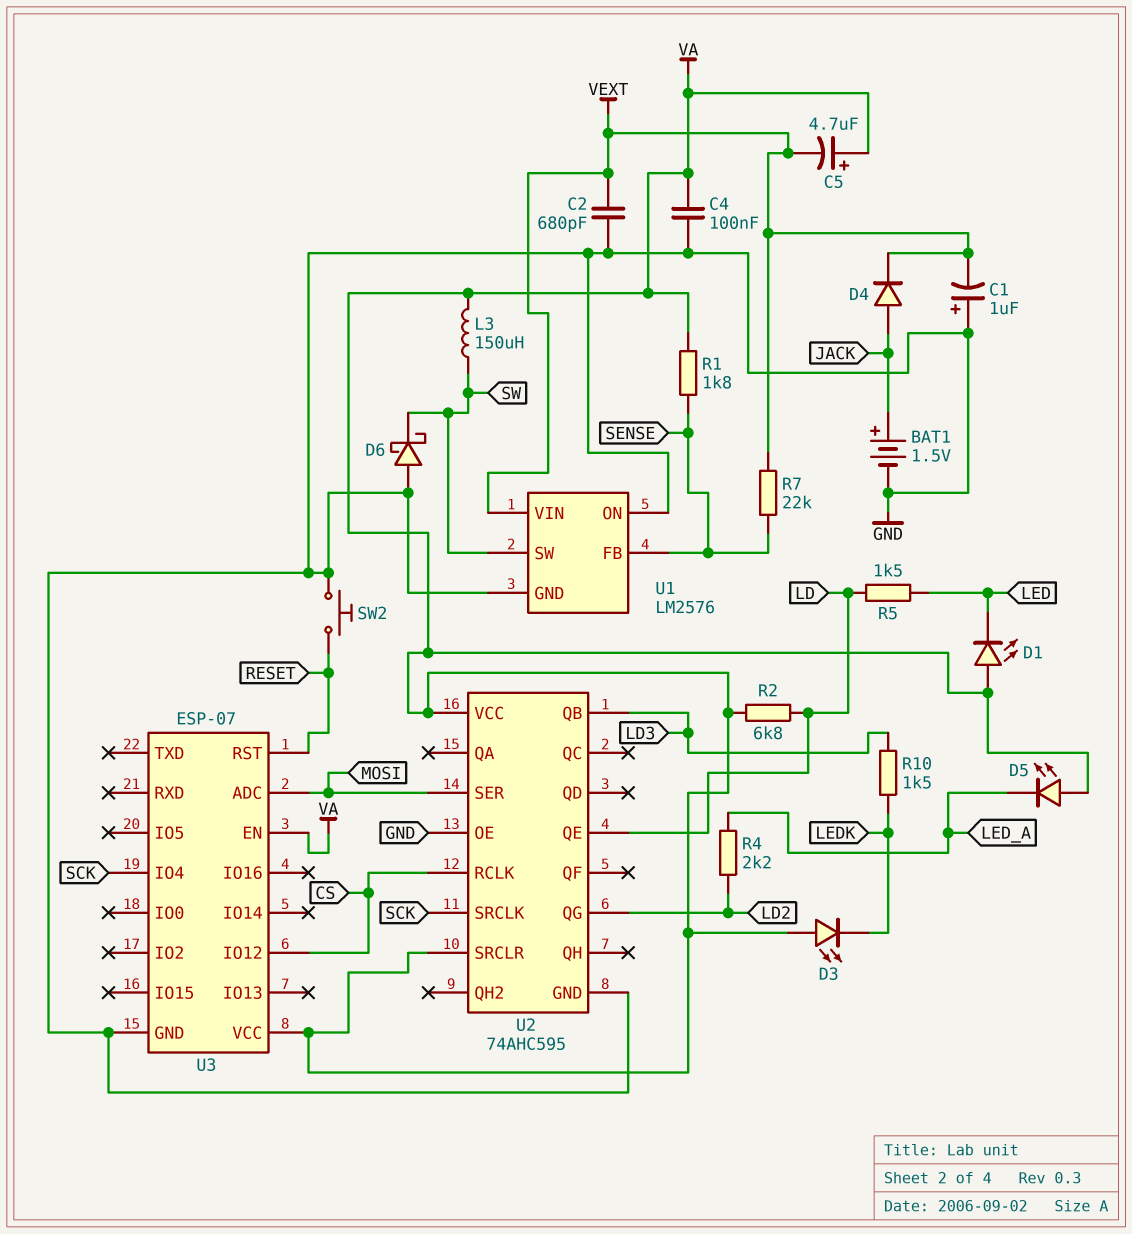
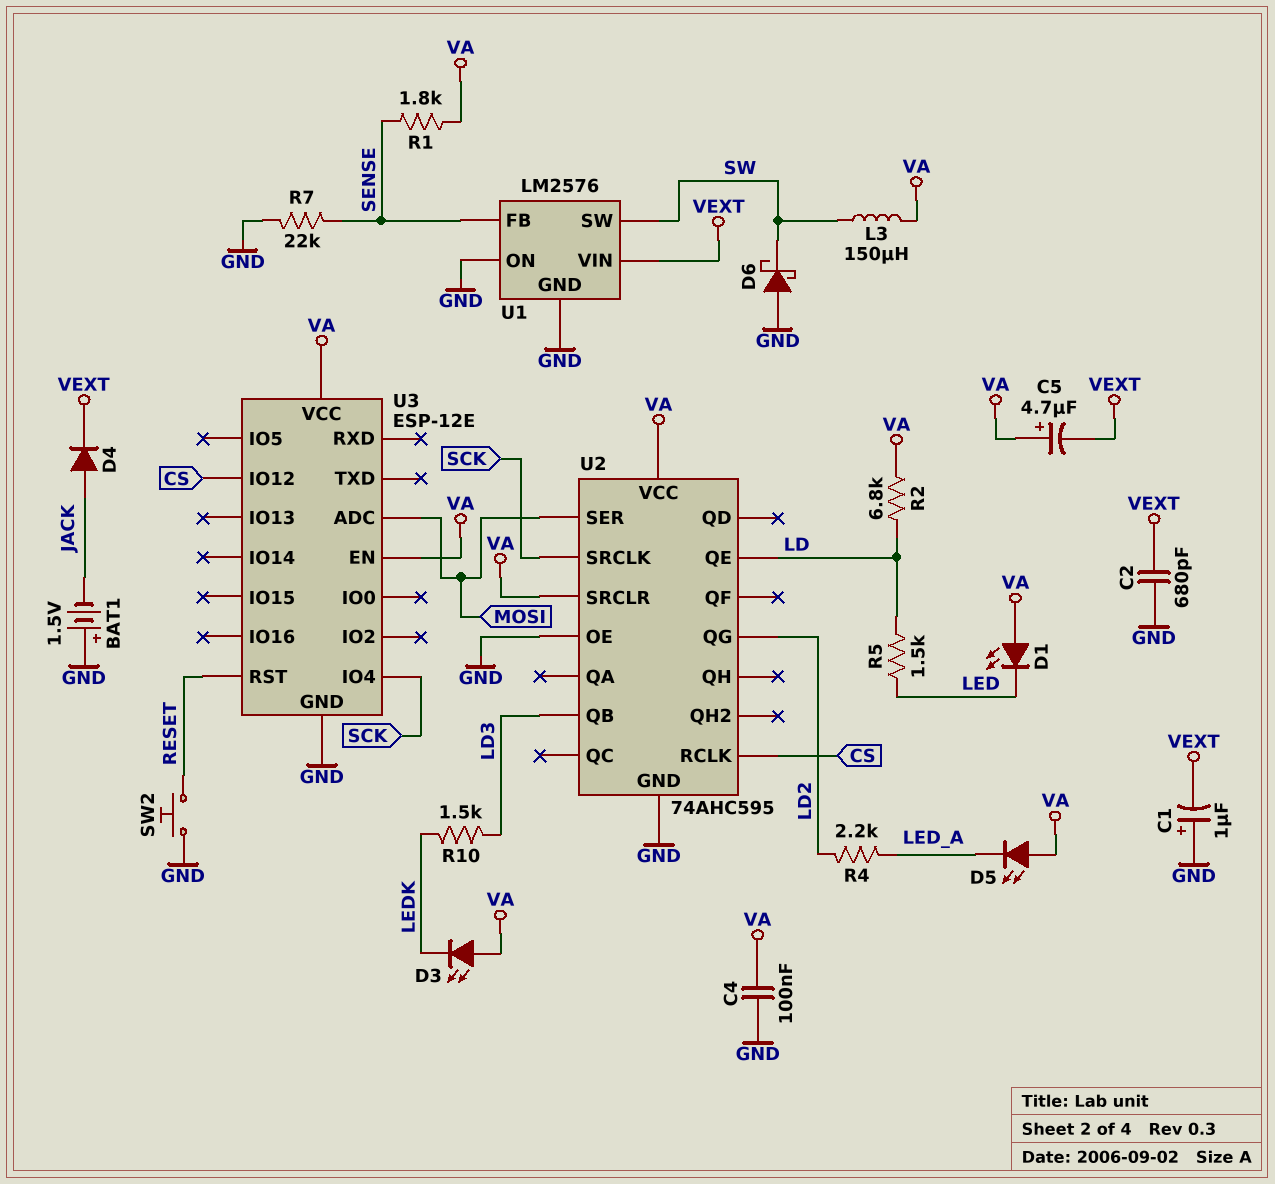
BAT1: 1.5V (plus JACK, minus GND) -> 1.5V (plus GND, minus JACK)
R7: 22k (SENSE, VEXT) -> 22k (GND, SENSE)
U3: ESP-07 -> ESP-12E

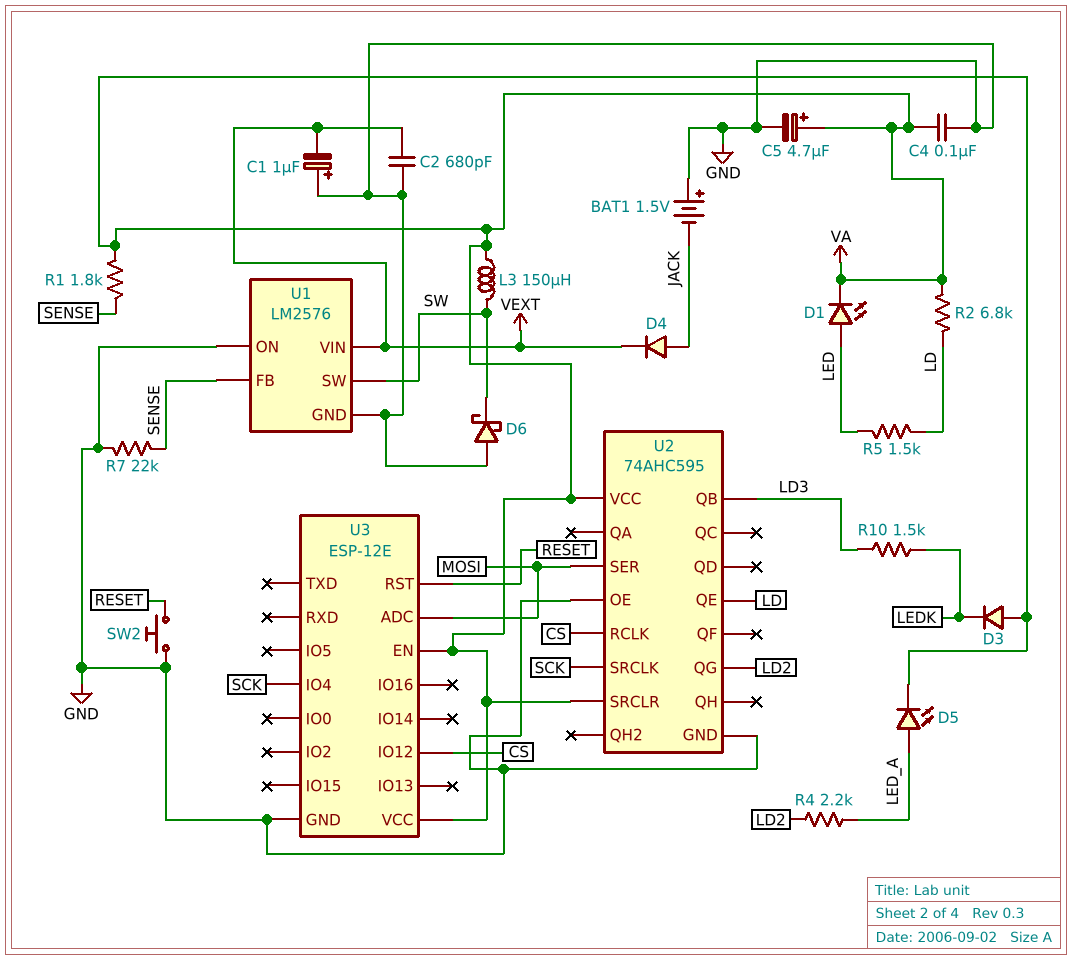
C5: 4.7uF (plus VA, minus VEXT) -> 4.7uF (plus VA, minus GND)
D1: LED (A VA, K LED) -> LED (A LED, K VA)
D3: LED (A VA, K LEDK) -> diode (A VA, K LEDK)
D5: LED (A VA, K LED_A) -> LED (A LED_A, K VA)

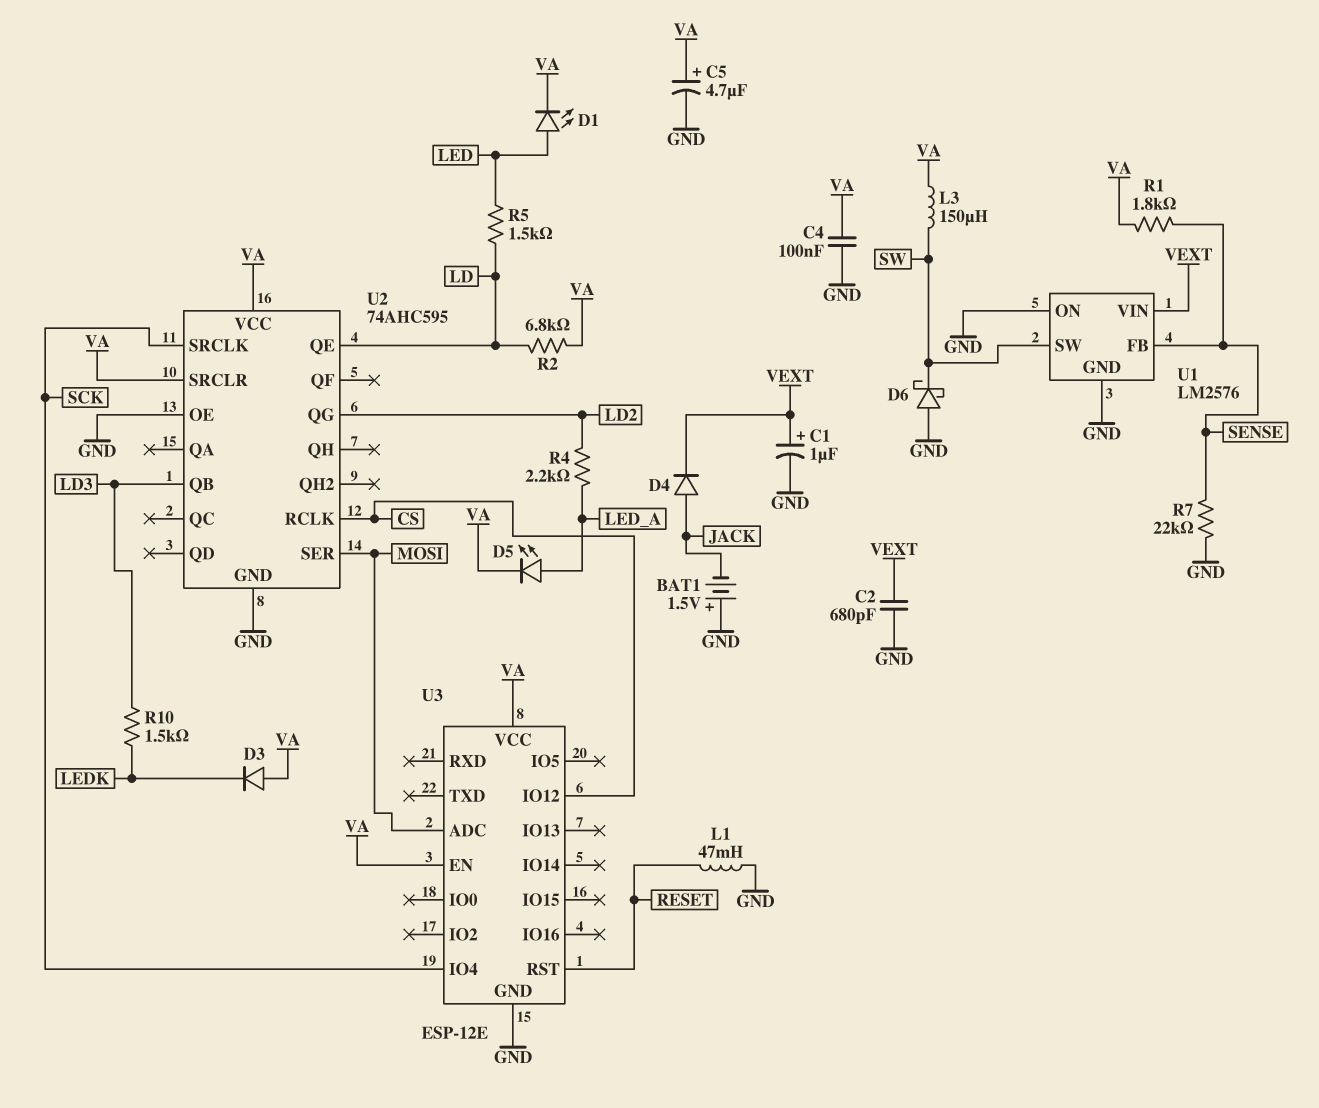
C1: 1uF (plus GND, minus VEXT) -> 1uF (plus VEXT, minus GND)
L1: none -> 47mH (GND, RESET)
SW2: button (GND, RESET) -> none

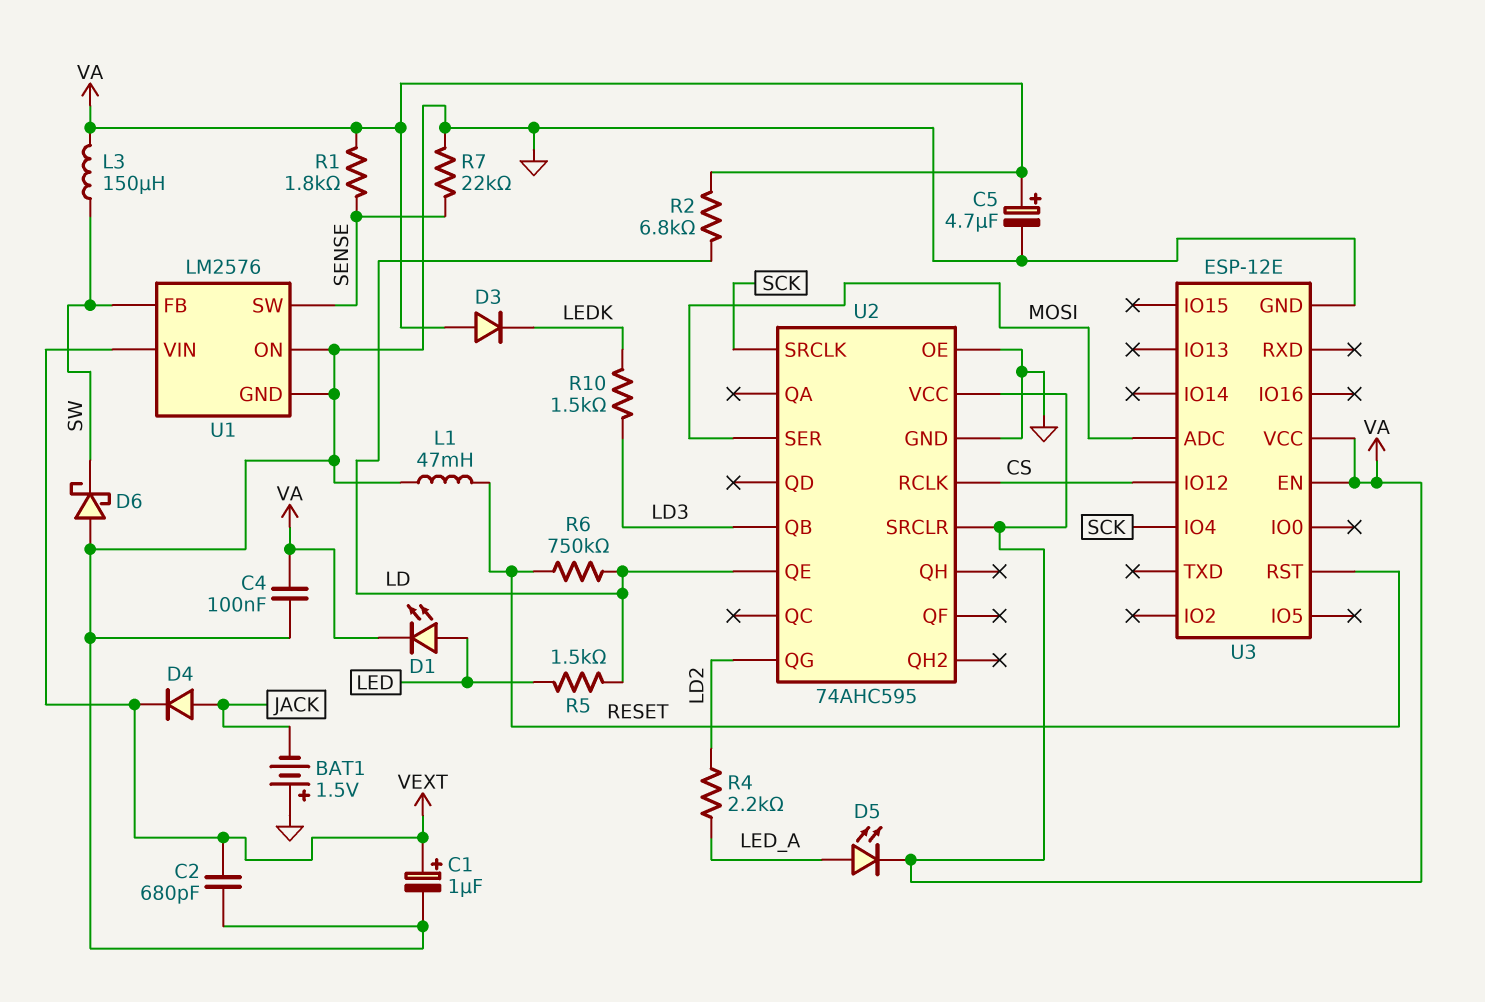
R6: none -> 750k (LD, RESET)
U1 pin FB: SENSE -> SW
U1 pin SW: SW -> SENSE

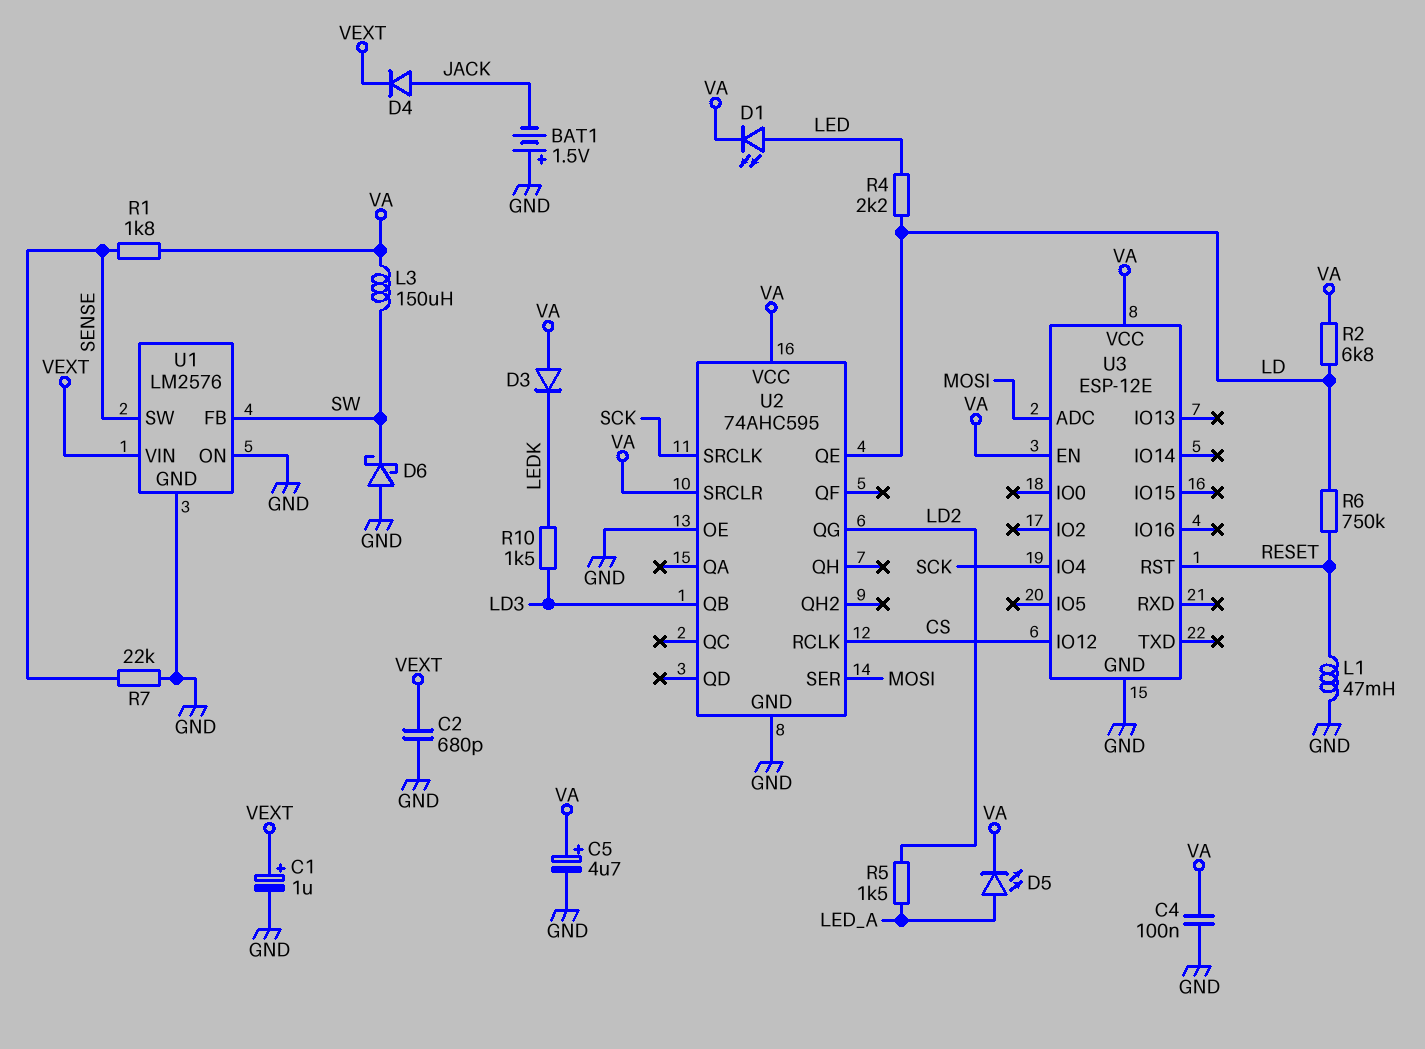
R4: 2.2k (LD2, LED_A) -> 2.2k (LD, LED)
R5: 1.5k (LD, LED) -> 1.5k (LD2, LED_A)

